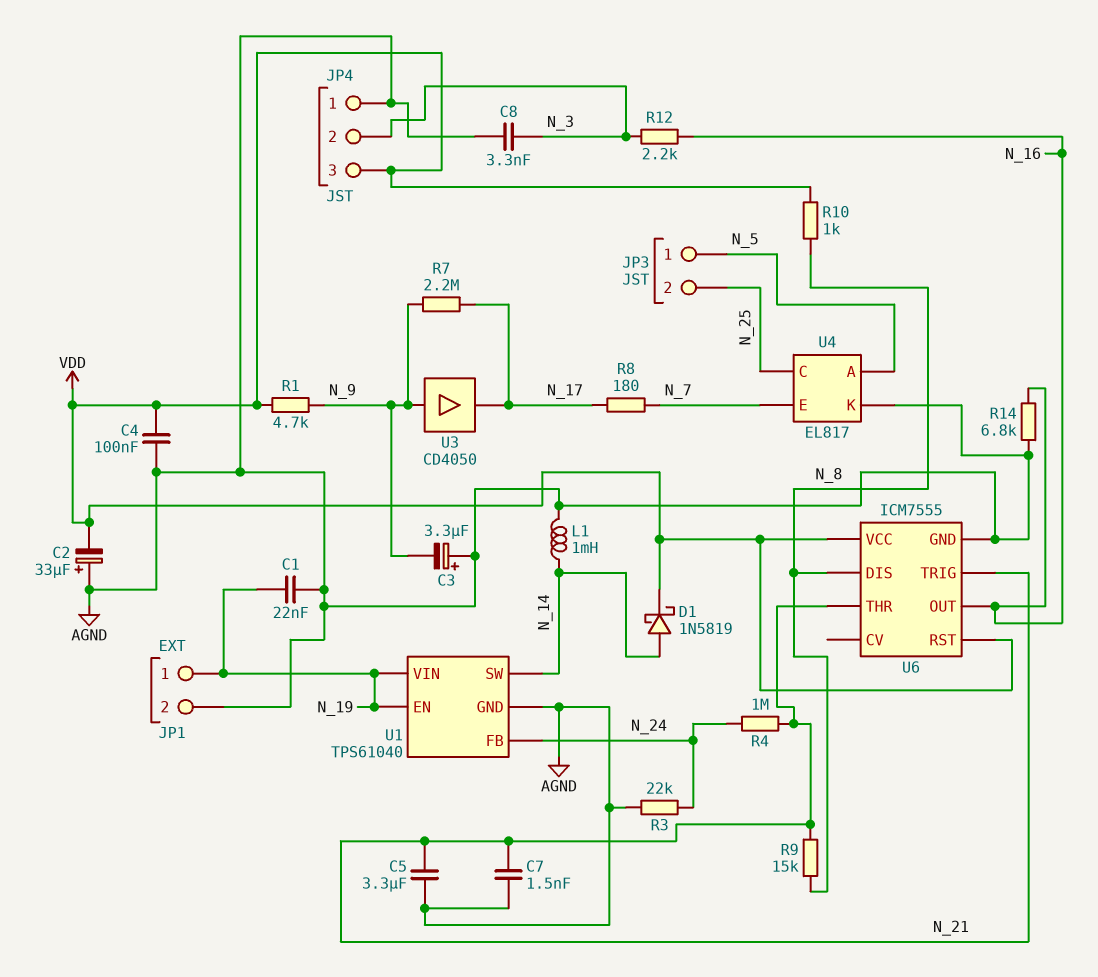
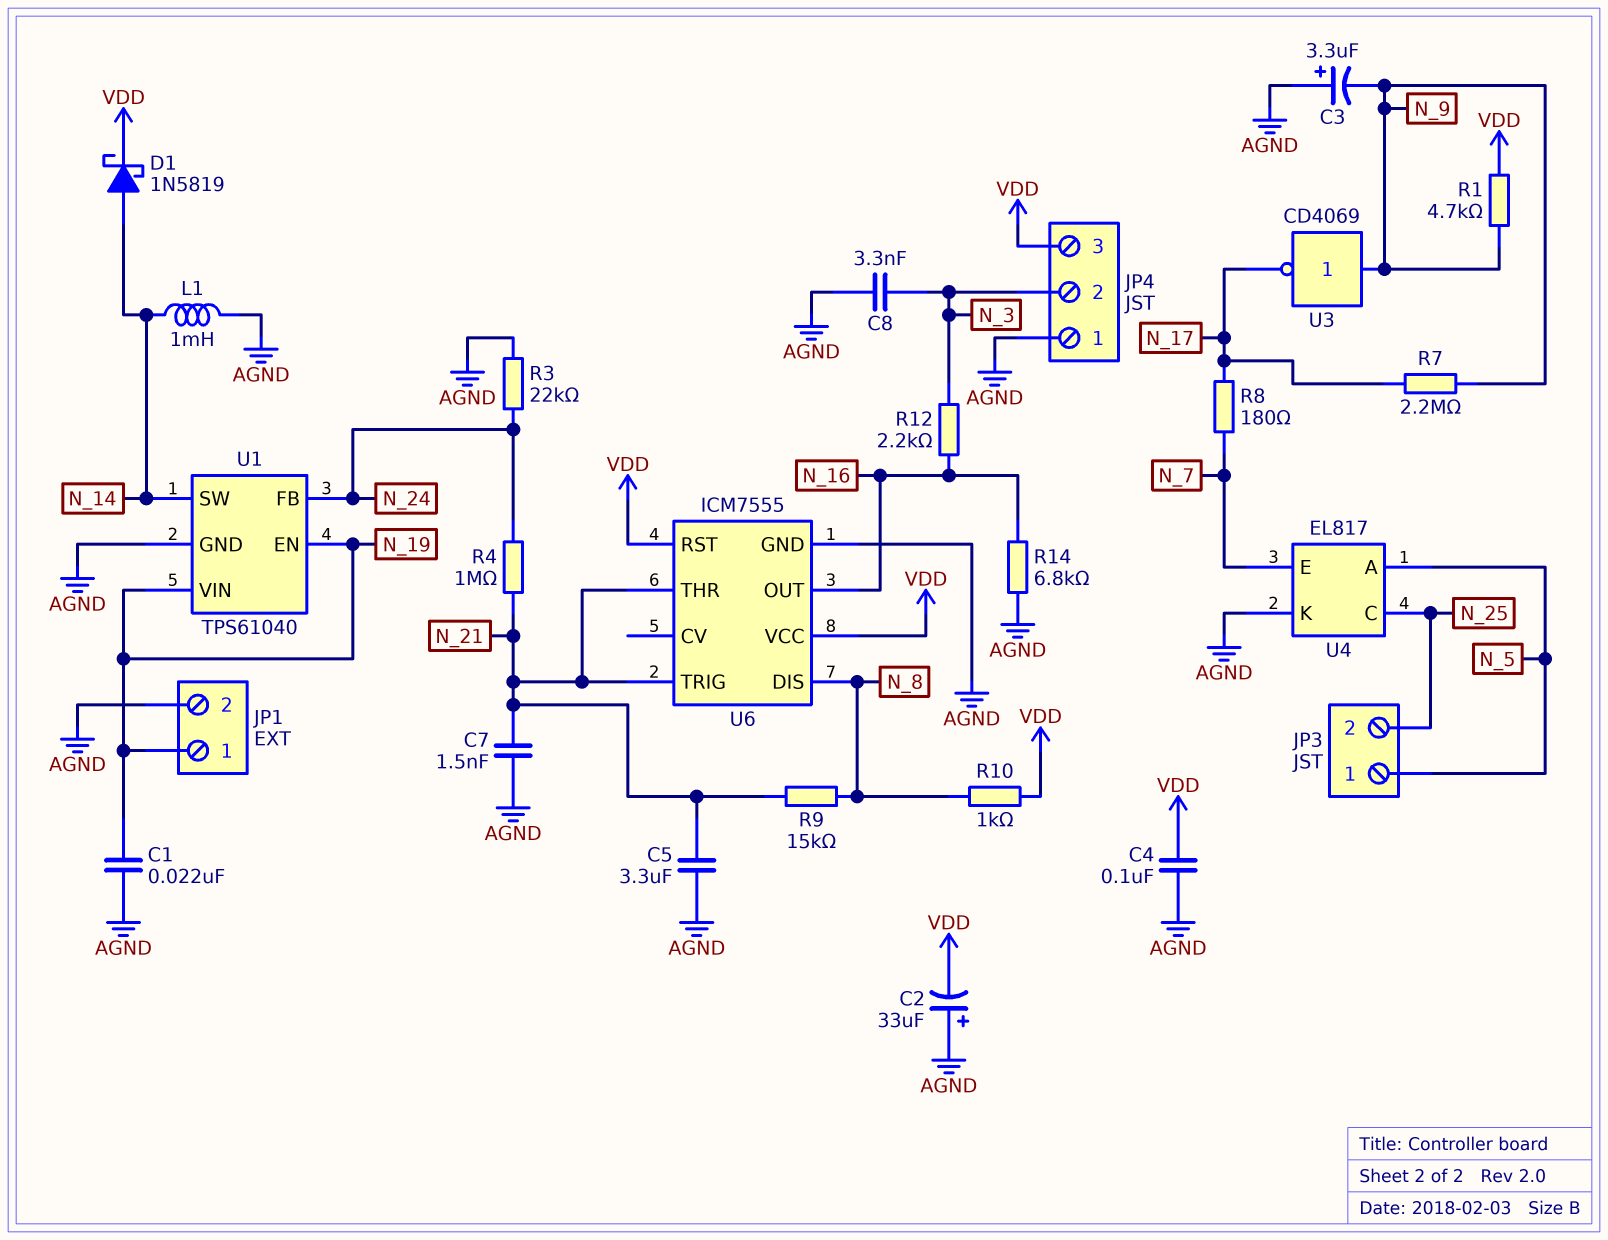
U3: buffer CD4050 (in N_9, out N_17) -> NOT CD4069 (in N_9, out N_17)

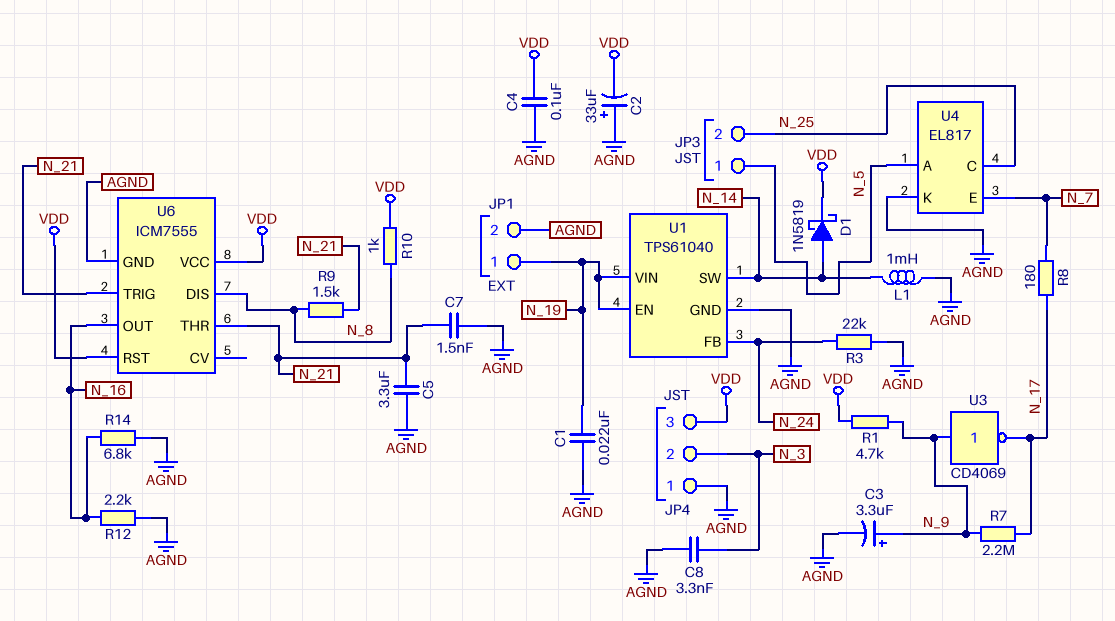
C3: 3.3uF (plus AGND, minus N_9) -> 3.3uF (plus N_9, minus AGND)
R4: 1M (N_21, N_24) -> none
R9: 15k (N_8, N_21) -> 1.5k (N_8, N_21)
R12: 2.2k (N_3, N_16) -> 2.2k (AGND, N_16)

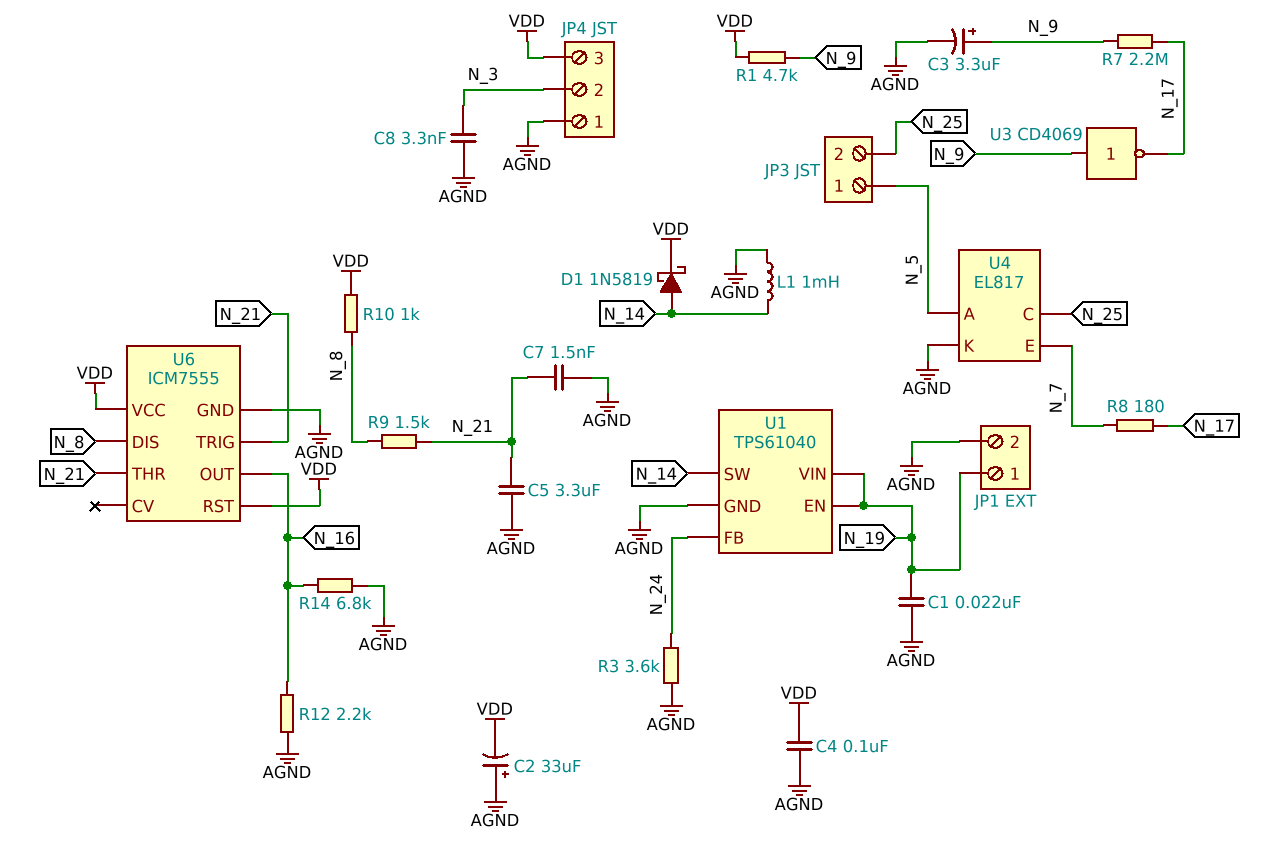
R3: 22k (AGND, N_24) -> 3.6k (AGND, N_24)

